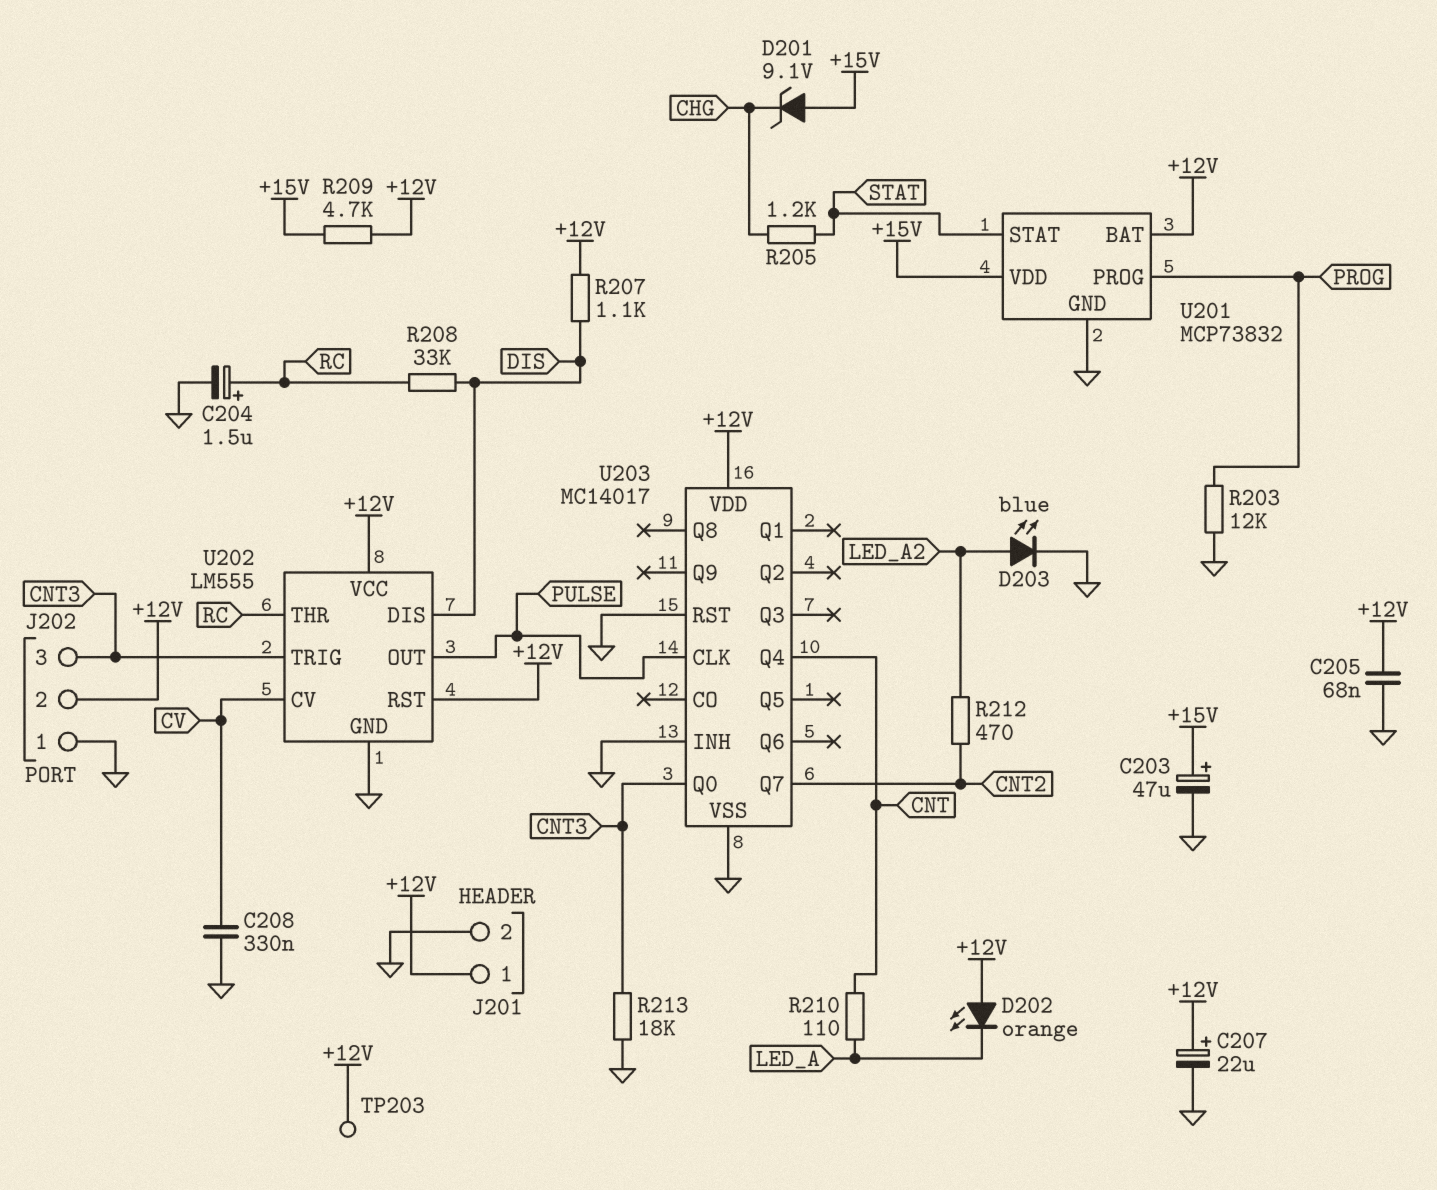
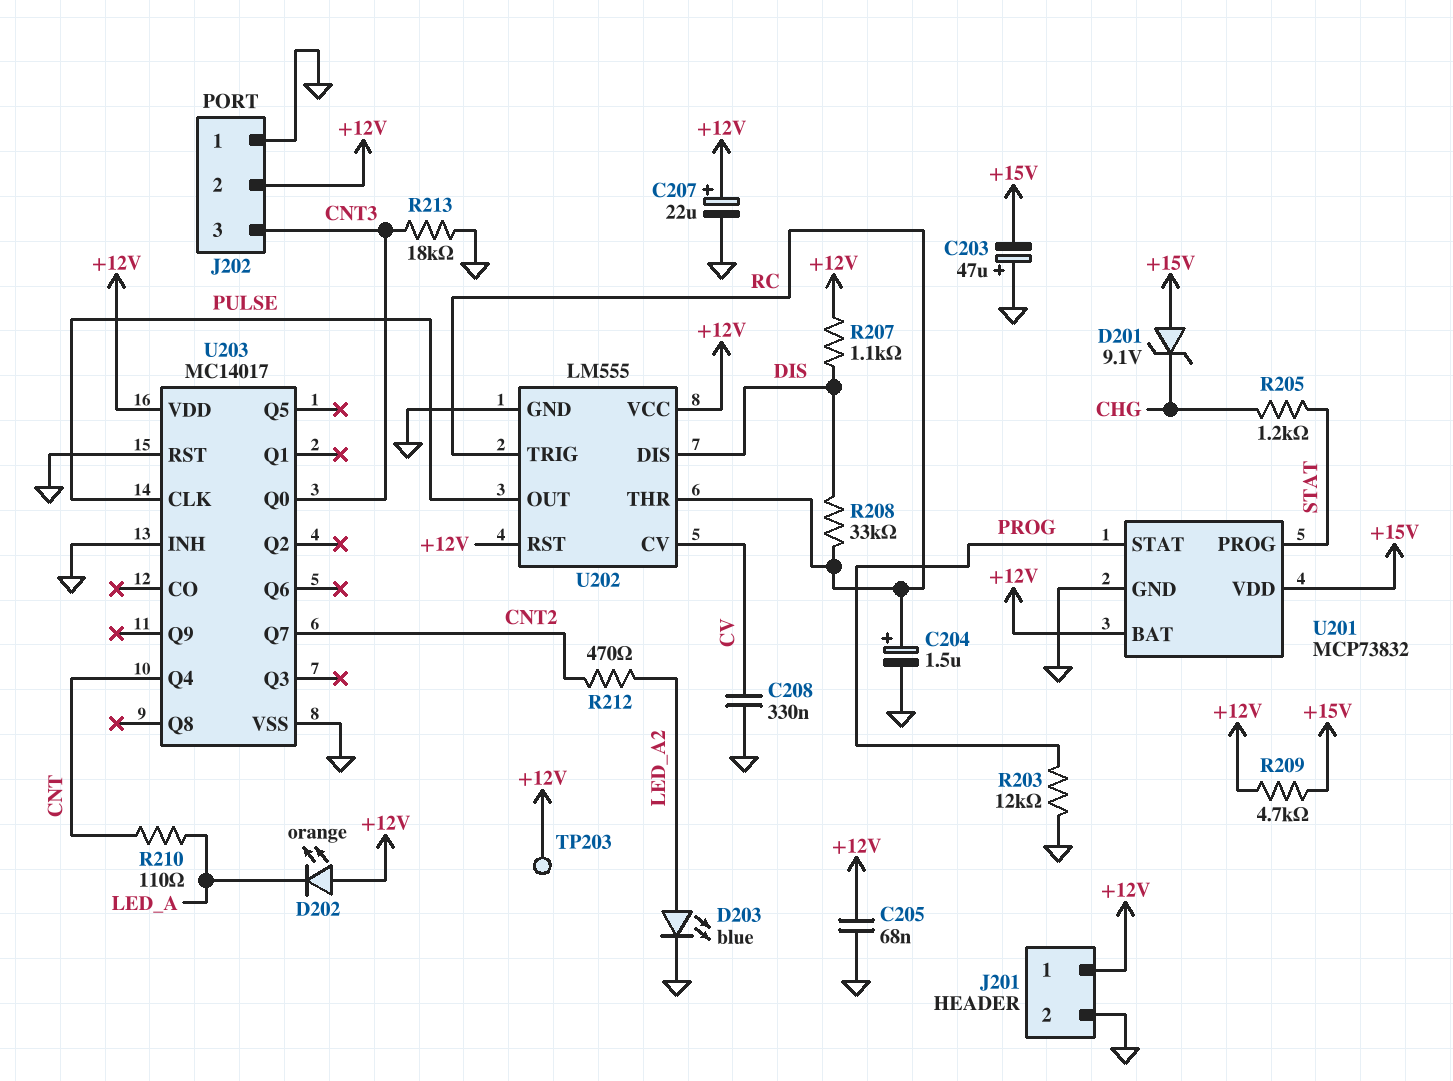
C203: 47uF (plus +15V, minus GND) -> 47uF (plus GND, minus +15V)
U201 pin PROG: PROG -> STAT
U201 pin STAT: STAT -> PROG
U202 pin TRIG: CNT3 -> RC

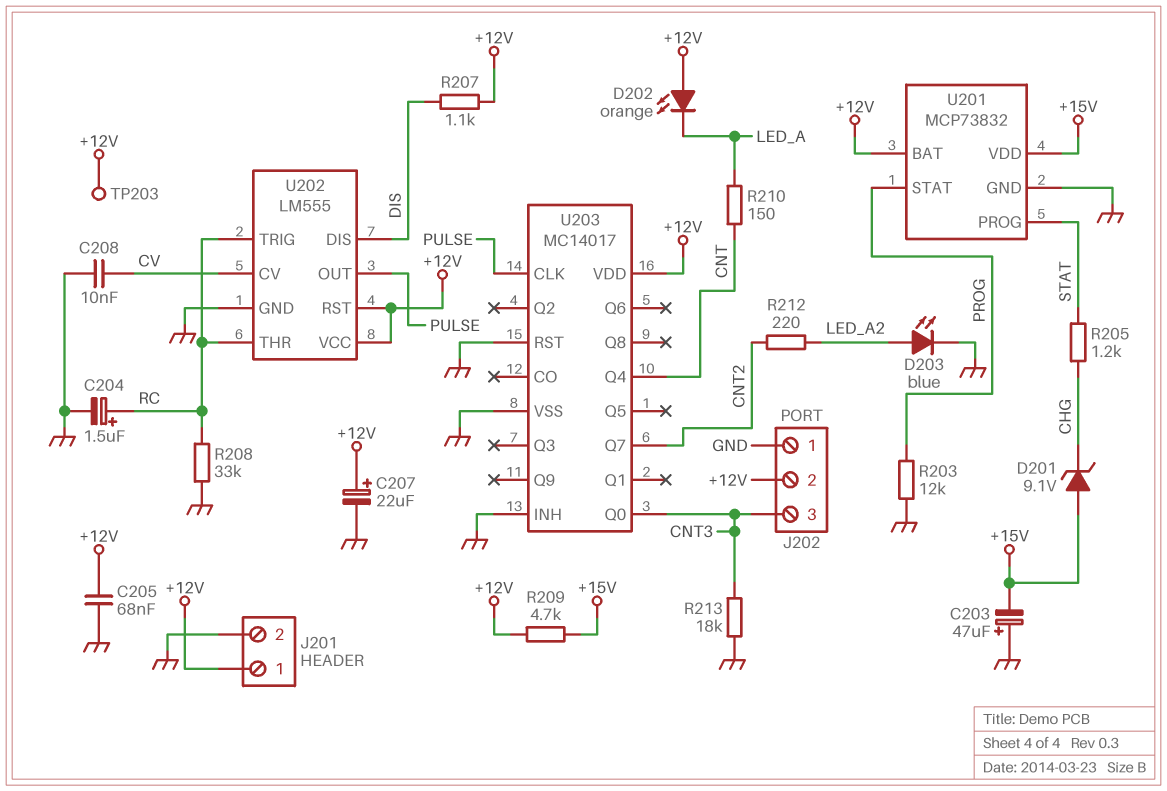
C208: 330nF (CV, GND) -> 10nF (CV, GND)
R208: 33k (DIS, RC) -> 33k (GND, RC)
R210: 110 (CNT, LED_A) -> 150 (CNT, LED_A)
R212: 470 (CNT2, LED_A2) -> 220 (CNT2, LED_A2)

